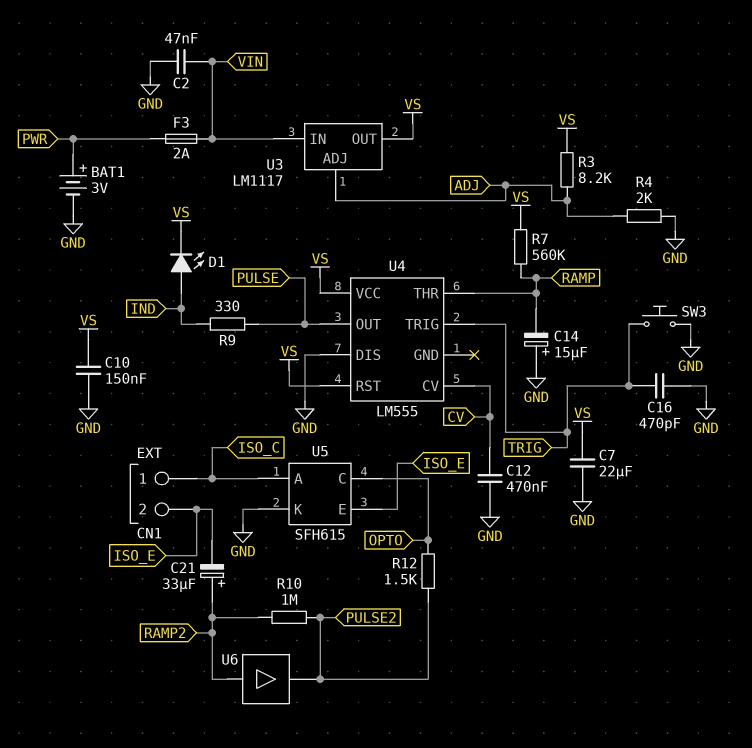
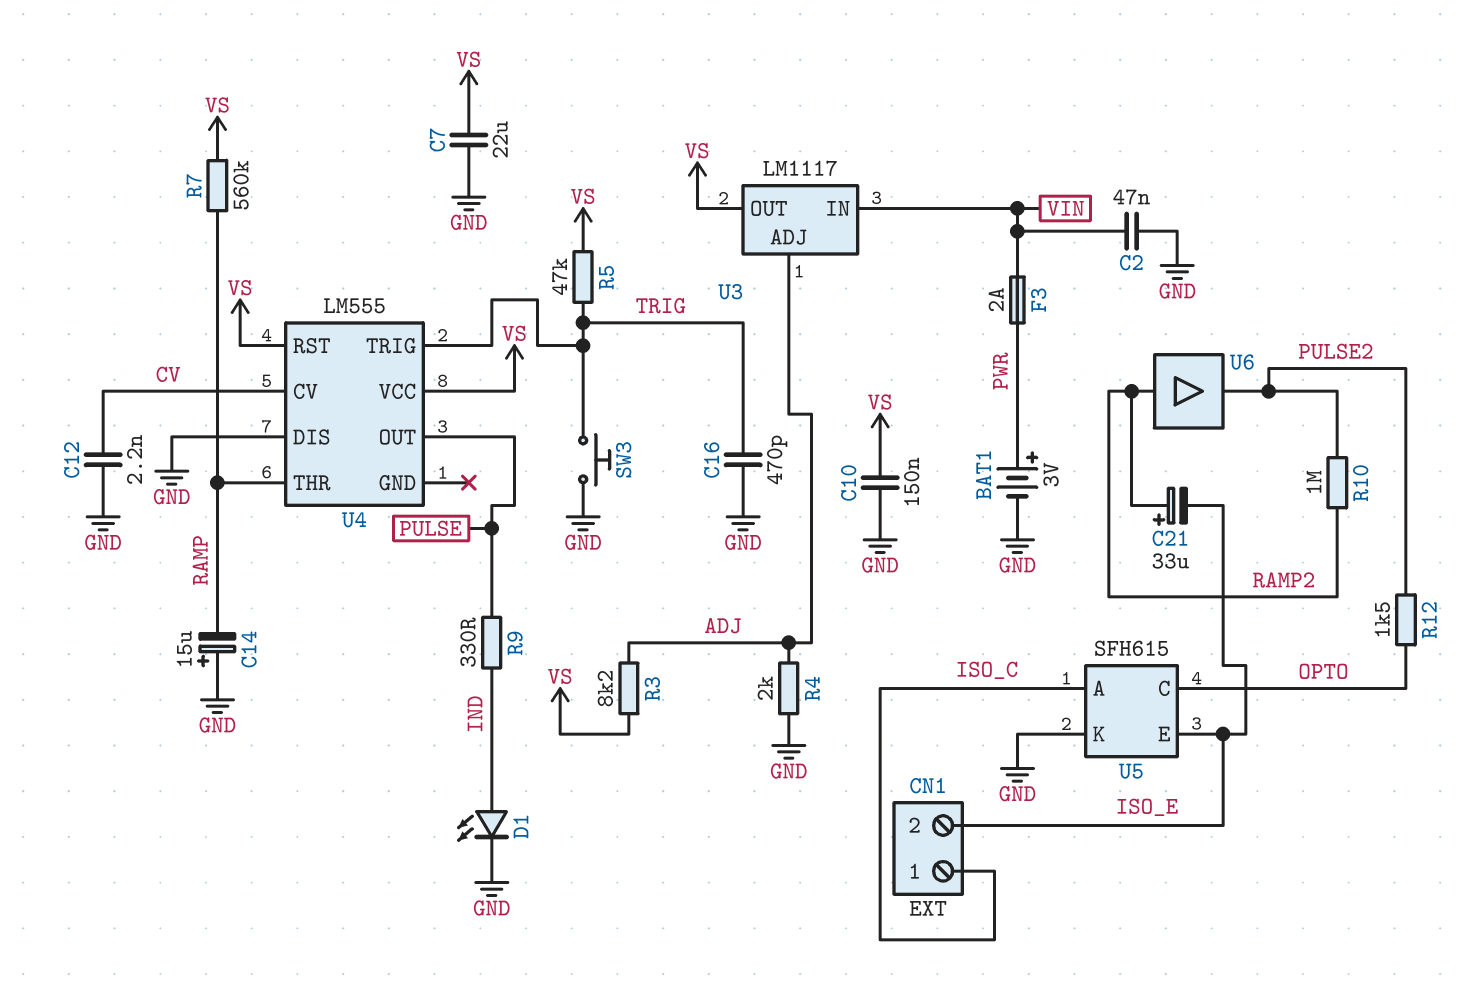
C12: 470nF (CV, GND) -> 2.2nF (CV, GND)
D1: LED (A IND, K VS) -> LED (A IND, K GND)
R5: none -> 47k (TRIG, VS)

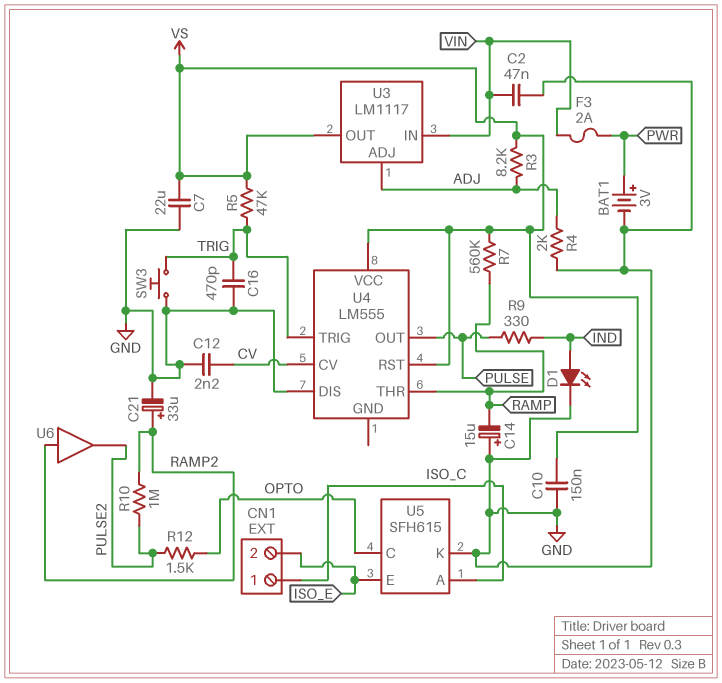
C21: 33uF (plus RAMP2, minus ISO_E) -> 33uF (plus RAMP2, minus GND)

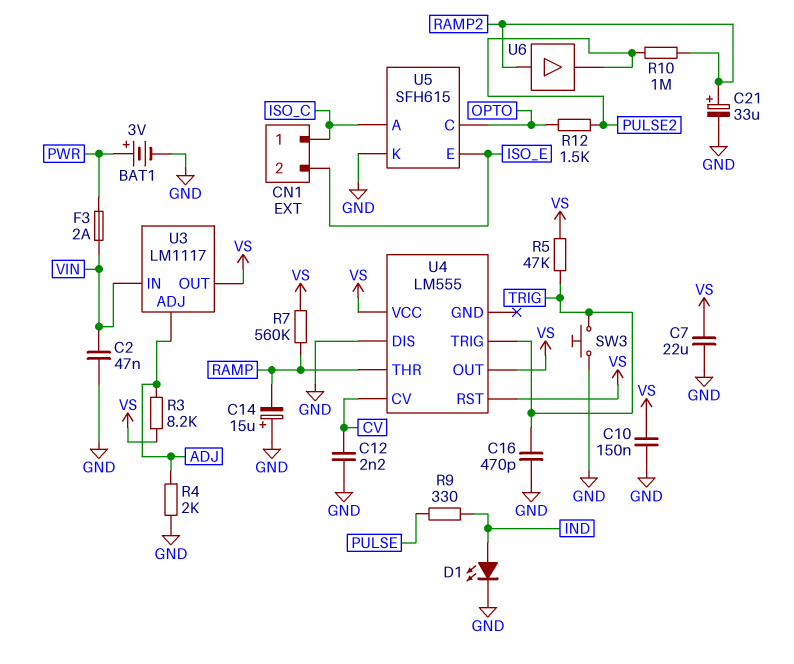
U4 pin OUT: PULSE -> VS

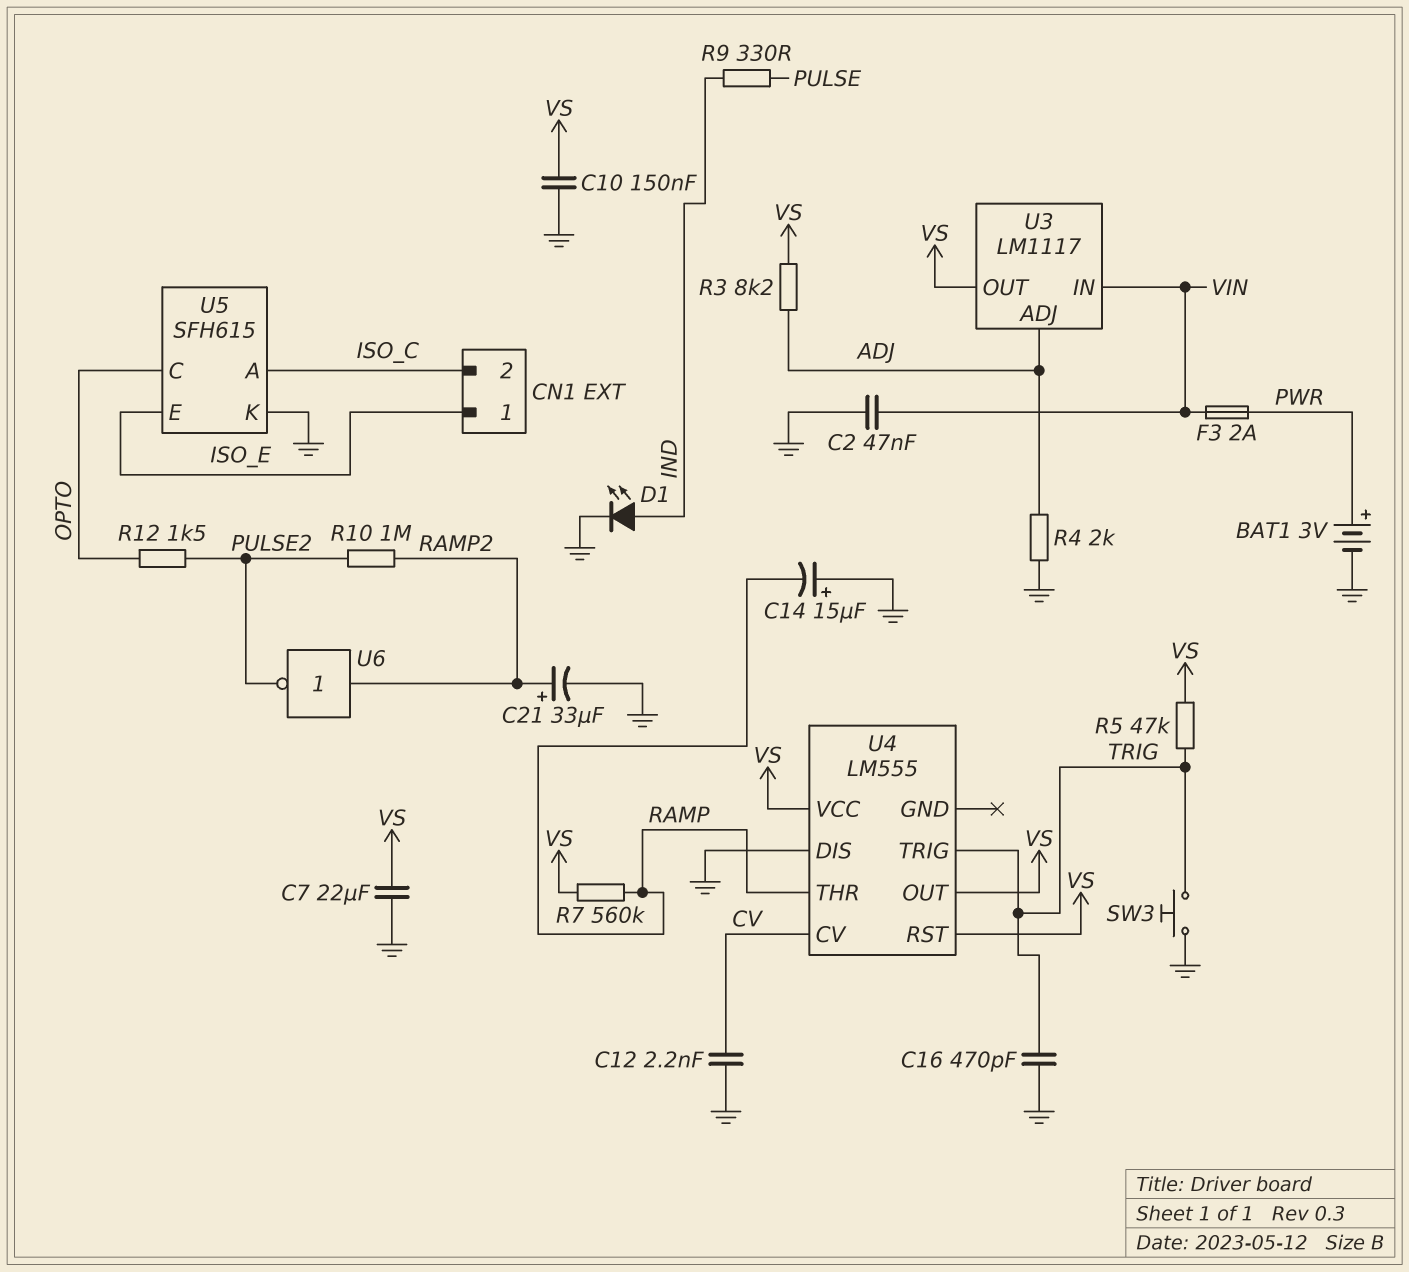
CN1 pin 1: ISO_C -> ISO_E
CN1 pin 2: ISO_E -> ISO_C
U6: buffer (in RAMP2, out PULSE2) -> NOT (in RAMP2, out PULSE2)

